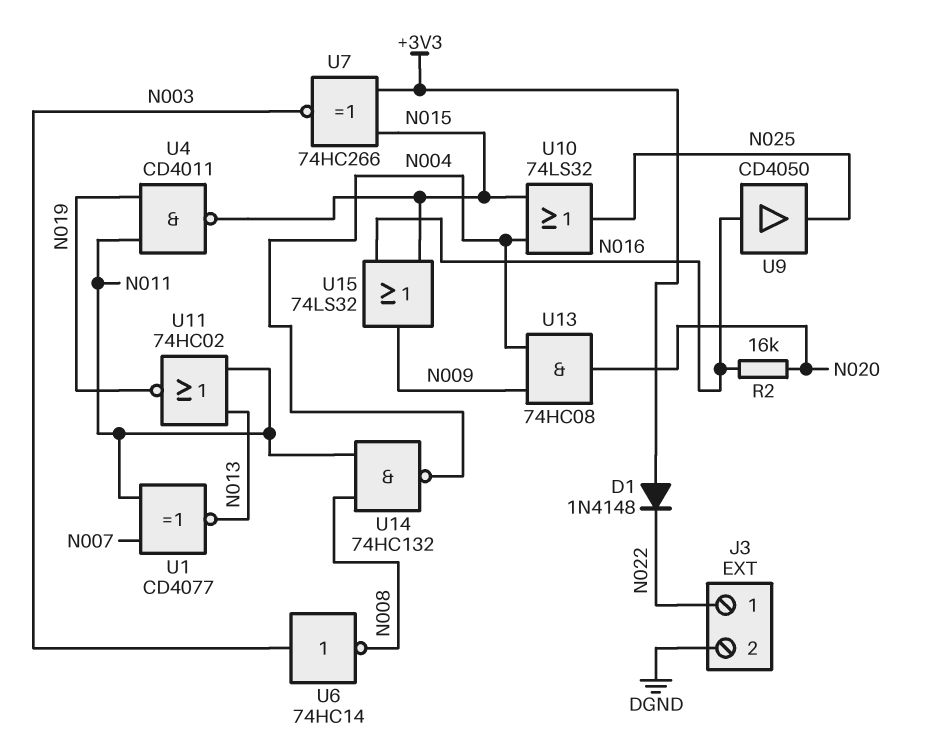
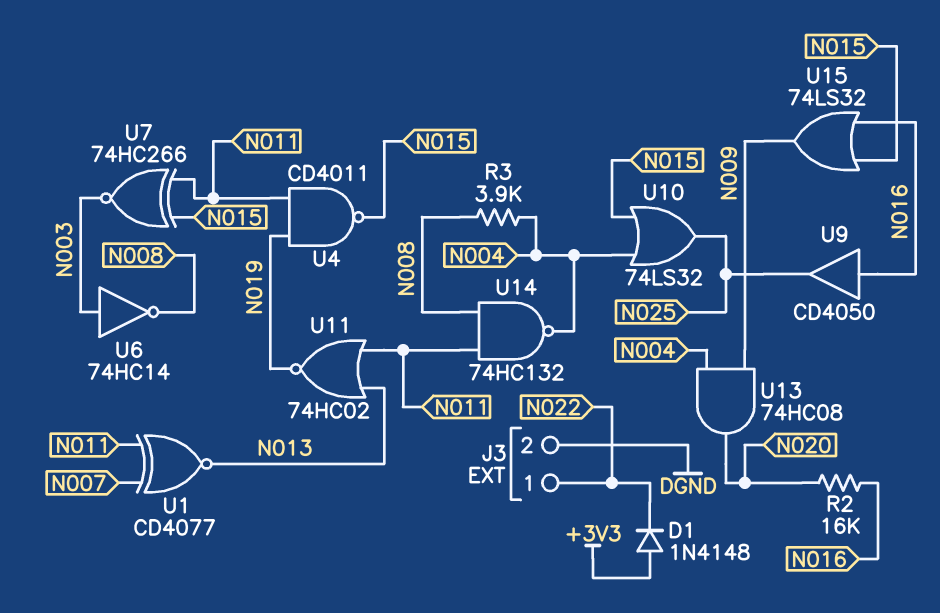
R3: none -> 3.9k (N004, N008)
U7: XNOR 74HC266 (in +3V3, in N015, out N003) -> XNOR 74HC266 (in N011, in N015, out N003)

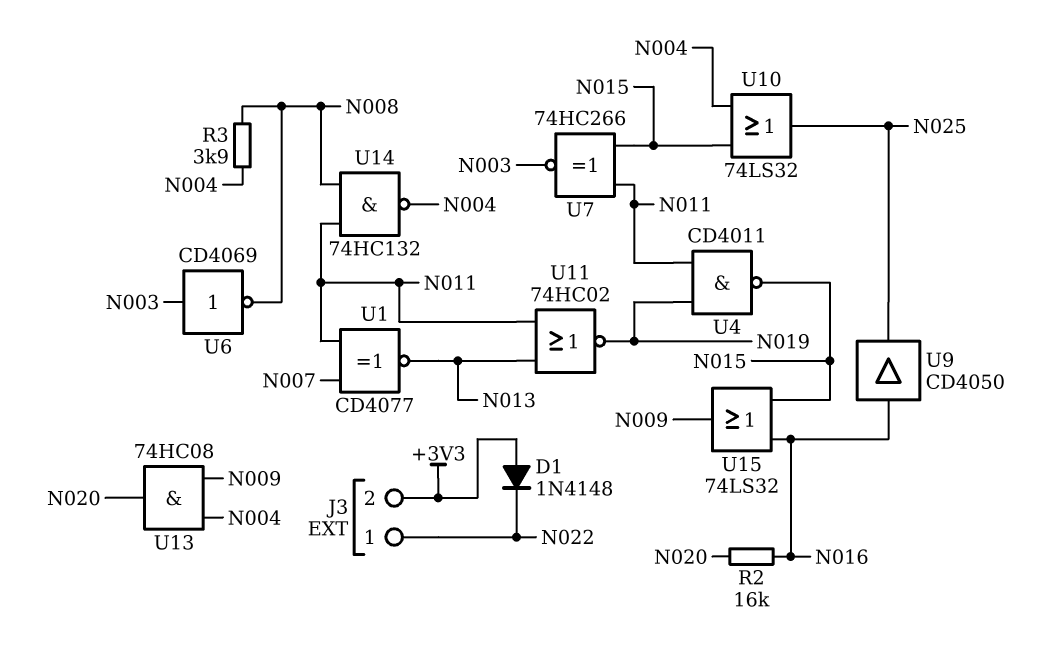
J3 pin 2: DGND -> +3V3
U6: NOT 74HC14 (in N003, out N008) -> NOT CD4069 (in N003, out N008)

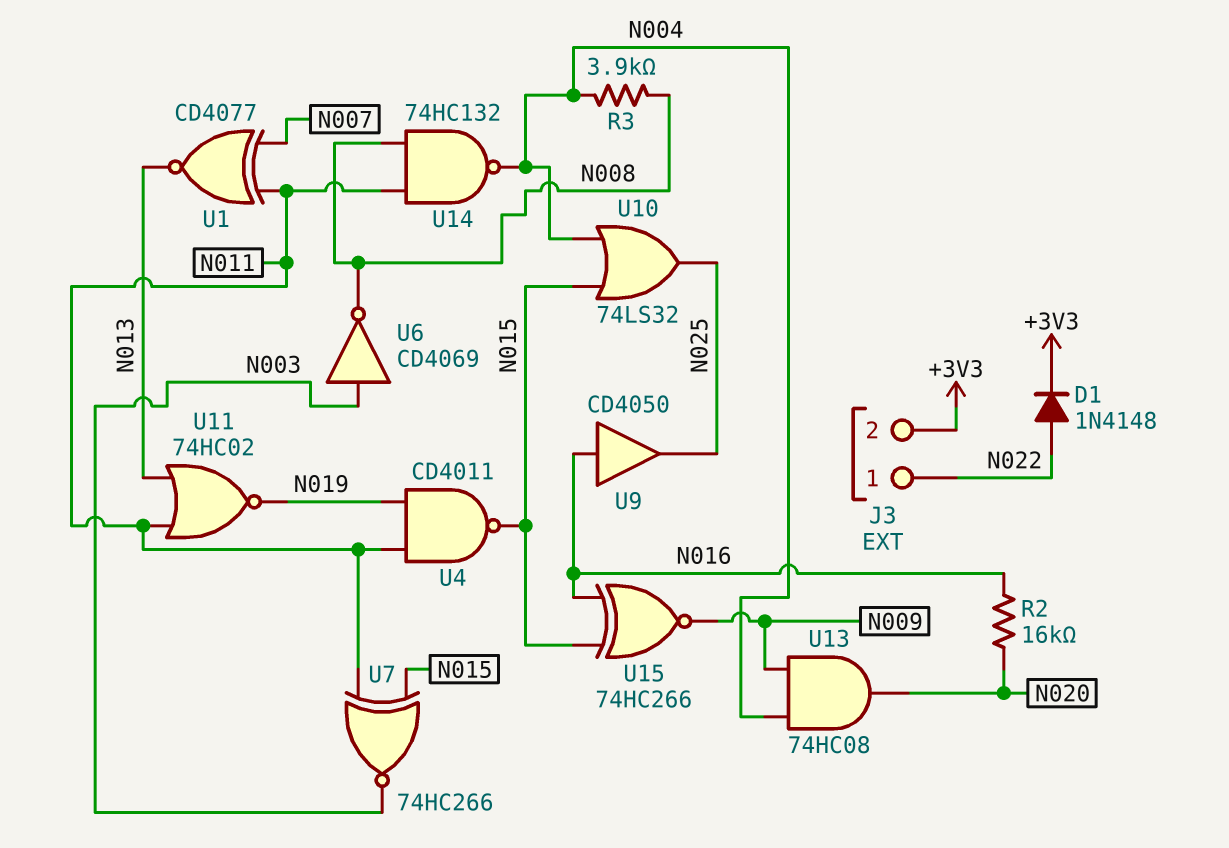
D1: diode 1N4148 (A +3V3, K N022) -> diode 1N4148 (A N022, K +3V3)
U15: OR 74LS32 (in N015, in N016, out N009) -> XNOR 74HC266 (in N015, in N016, out N009)

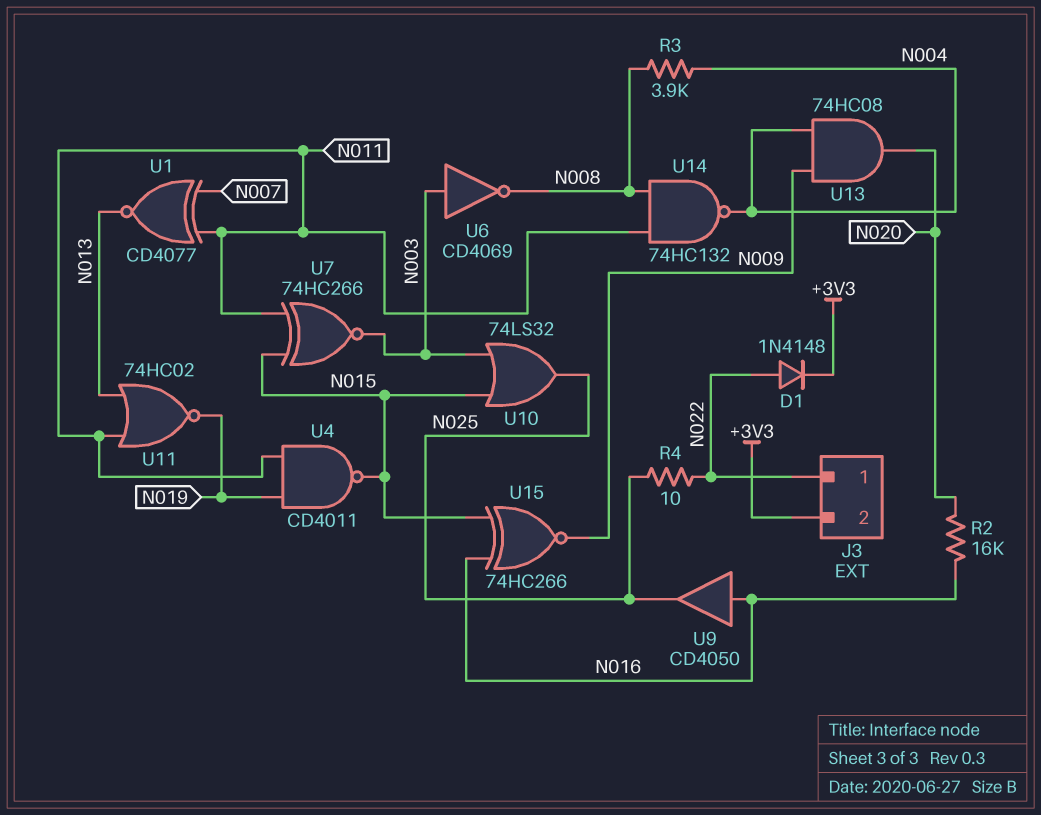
R4: none -> 10 (N022, N025)
U10: OR 74LS32 (in N004, in N015, out N025) -> OR 74LS32 (in N003, in N015, out N025)

